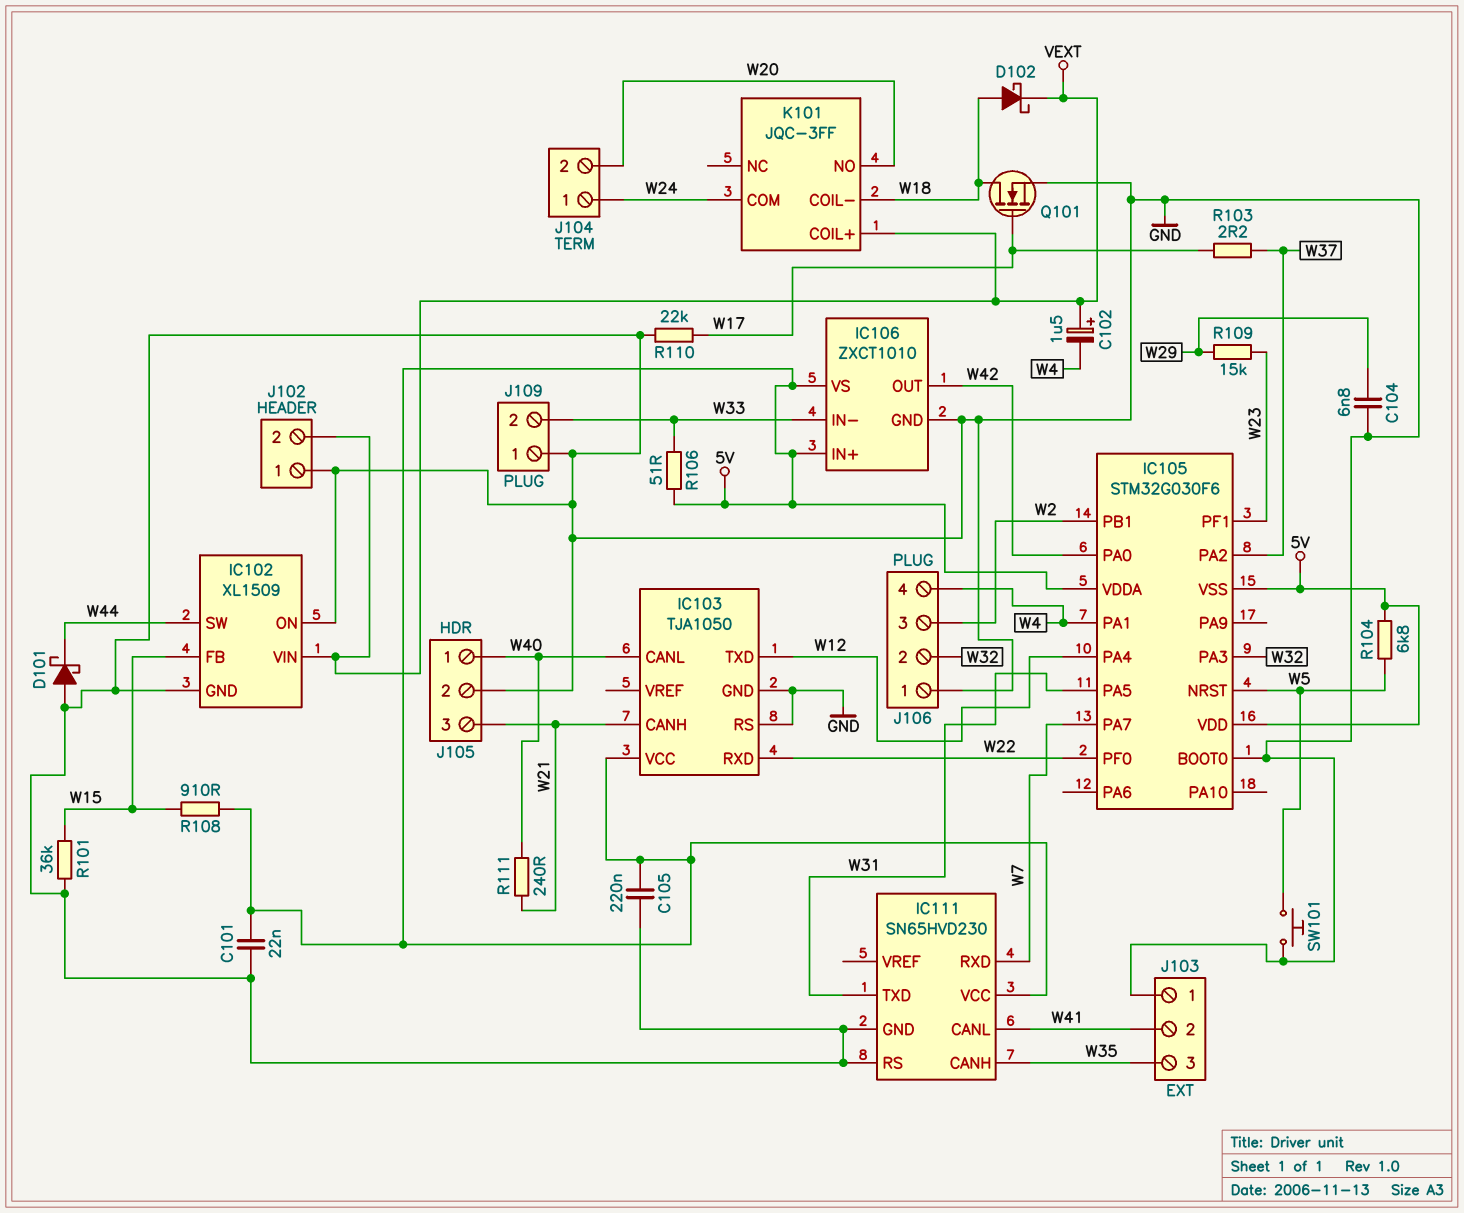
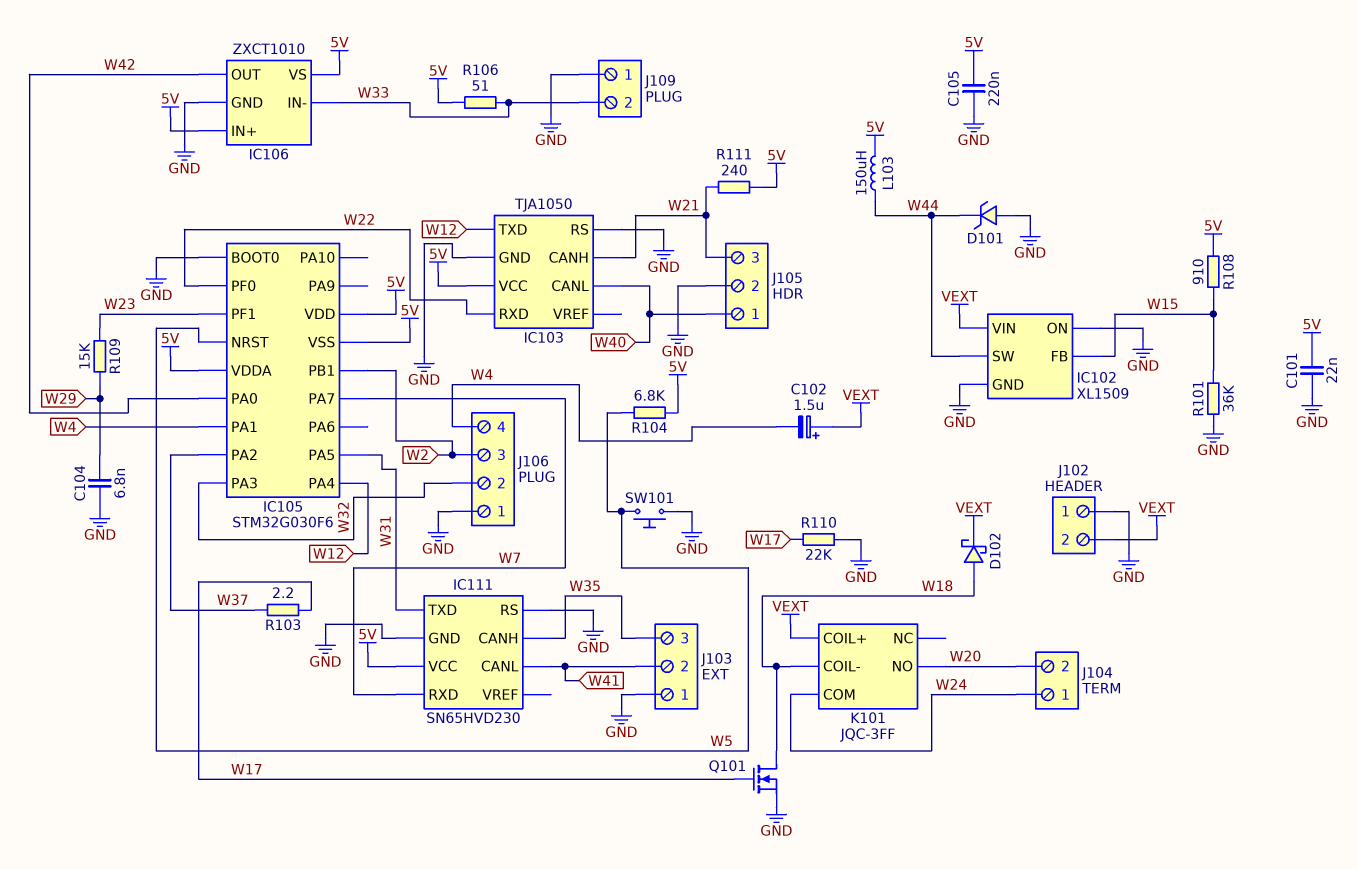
D101: schottky (A GND, K W44) -> zener (A GND, K W44)
L103: none -> 150uH (5V, W44)
R111: 240 (W21, W40) -> 240 (5V, W21)

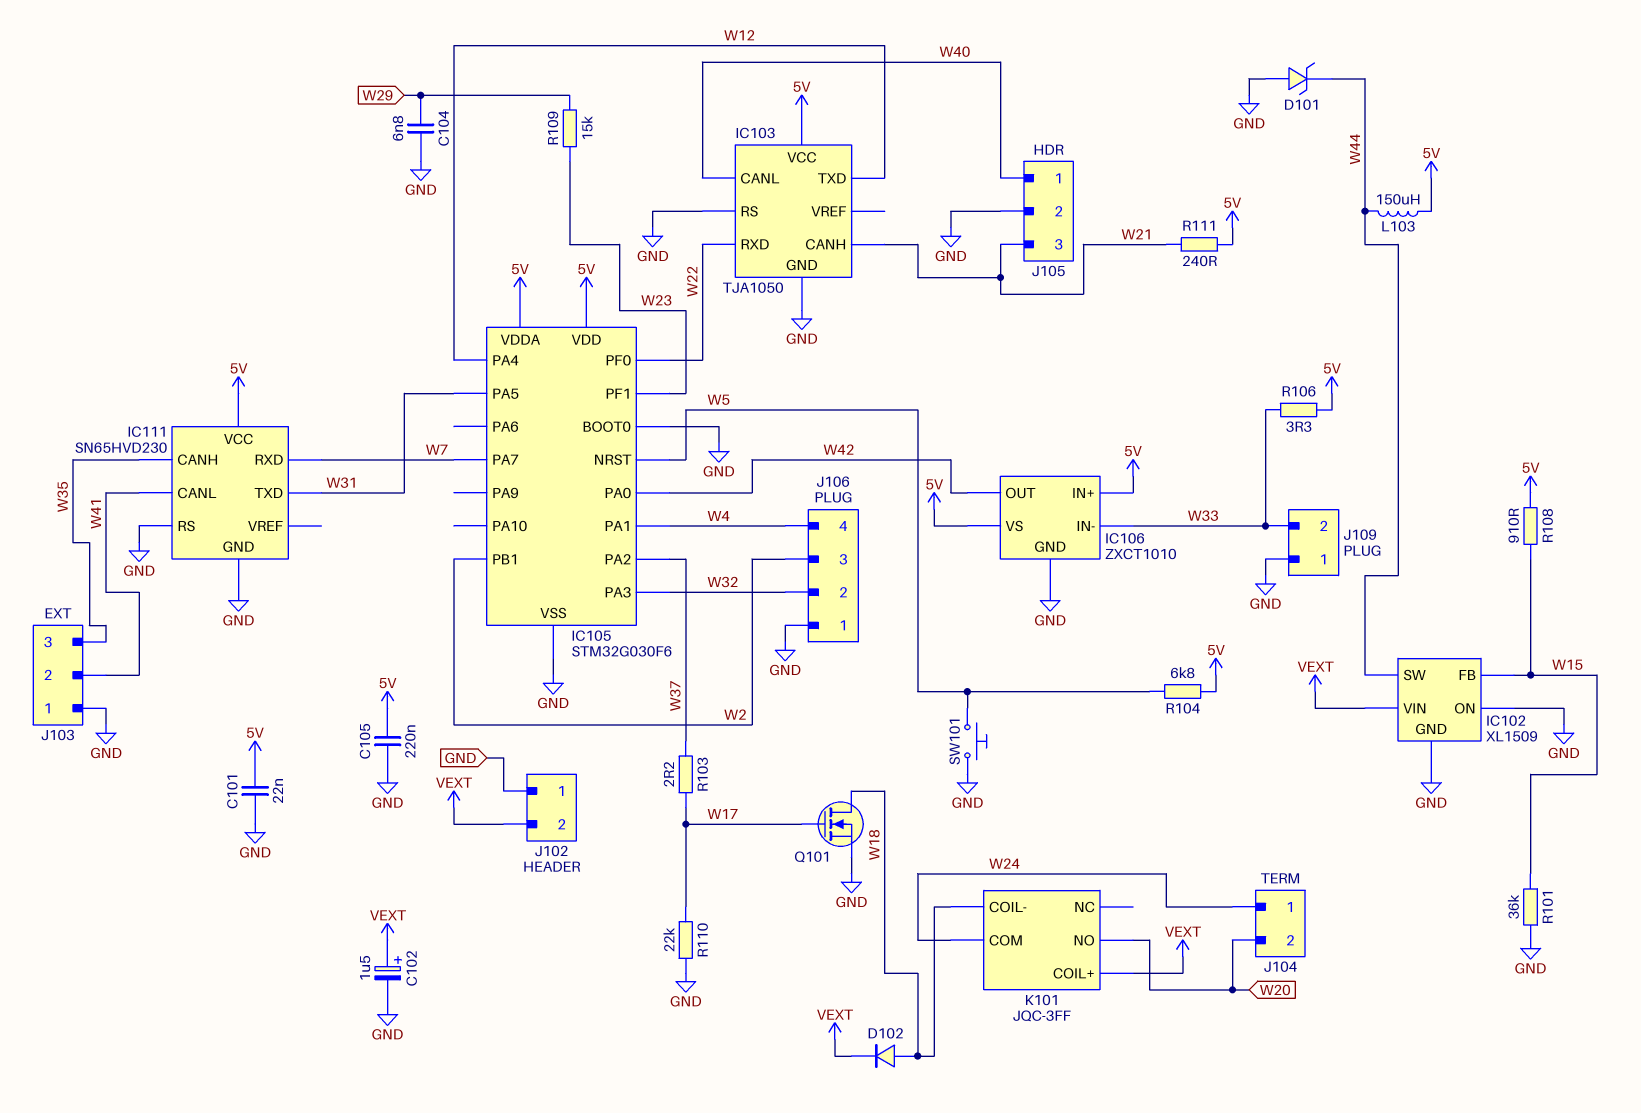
C102: 1.5uF (plus VEXT, minus W4) -> 1.5uF (plus VEXT, minus GND)
D102: schottky (A W18, K VEXT) -> diode (A W18, K VEXT)
IC105 pin VSS: 5V -> GND
R106: 51 (5V, W33) -> 3.3 (5V, W33)

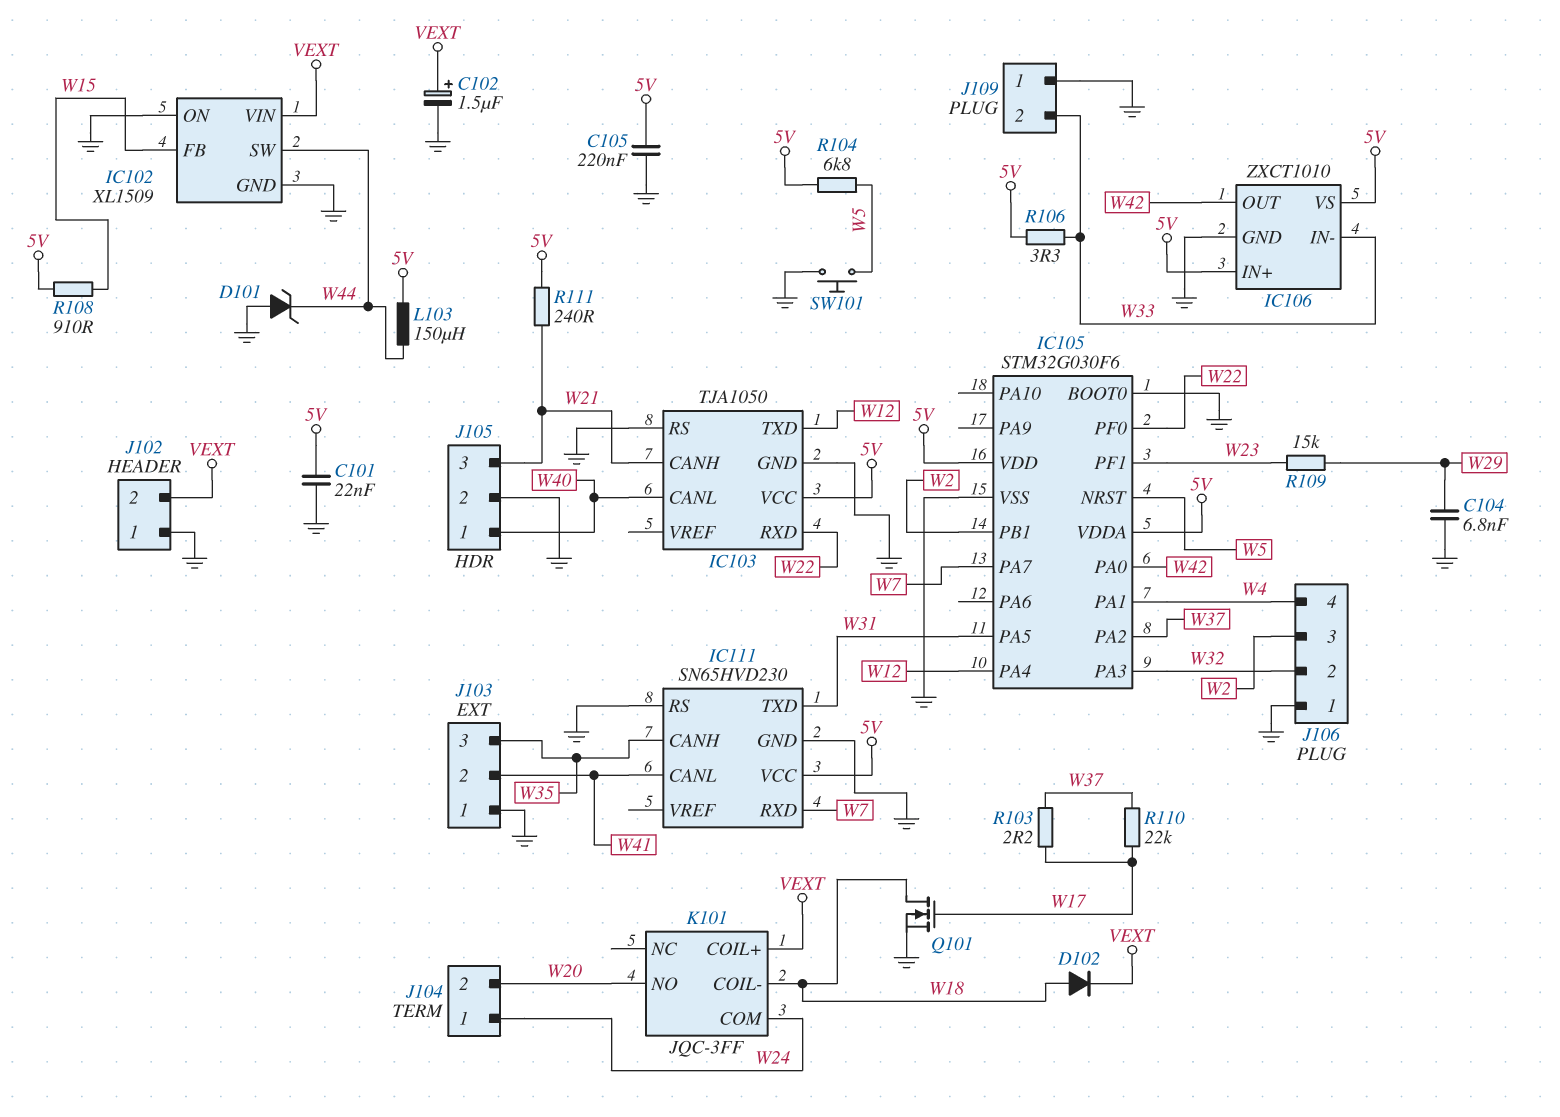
R101: 36k (GND, W15) -> none
R110: 22k (GND, W17) -> 22k (W17, W37)

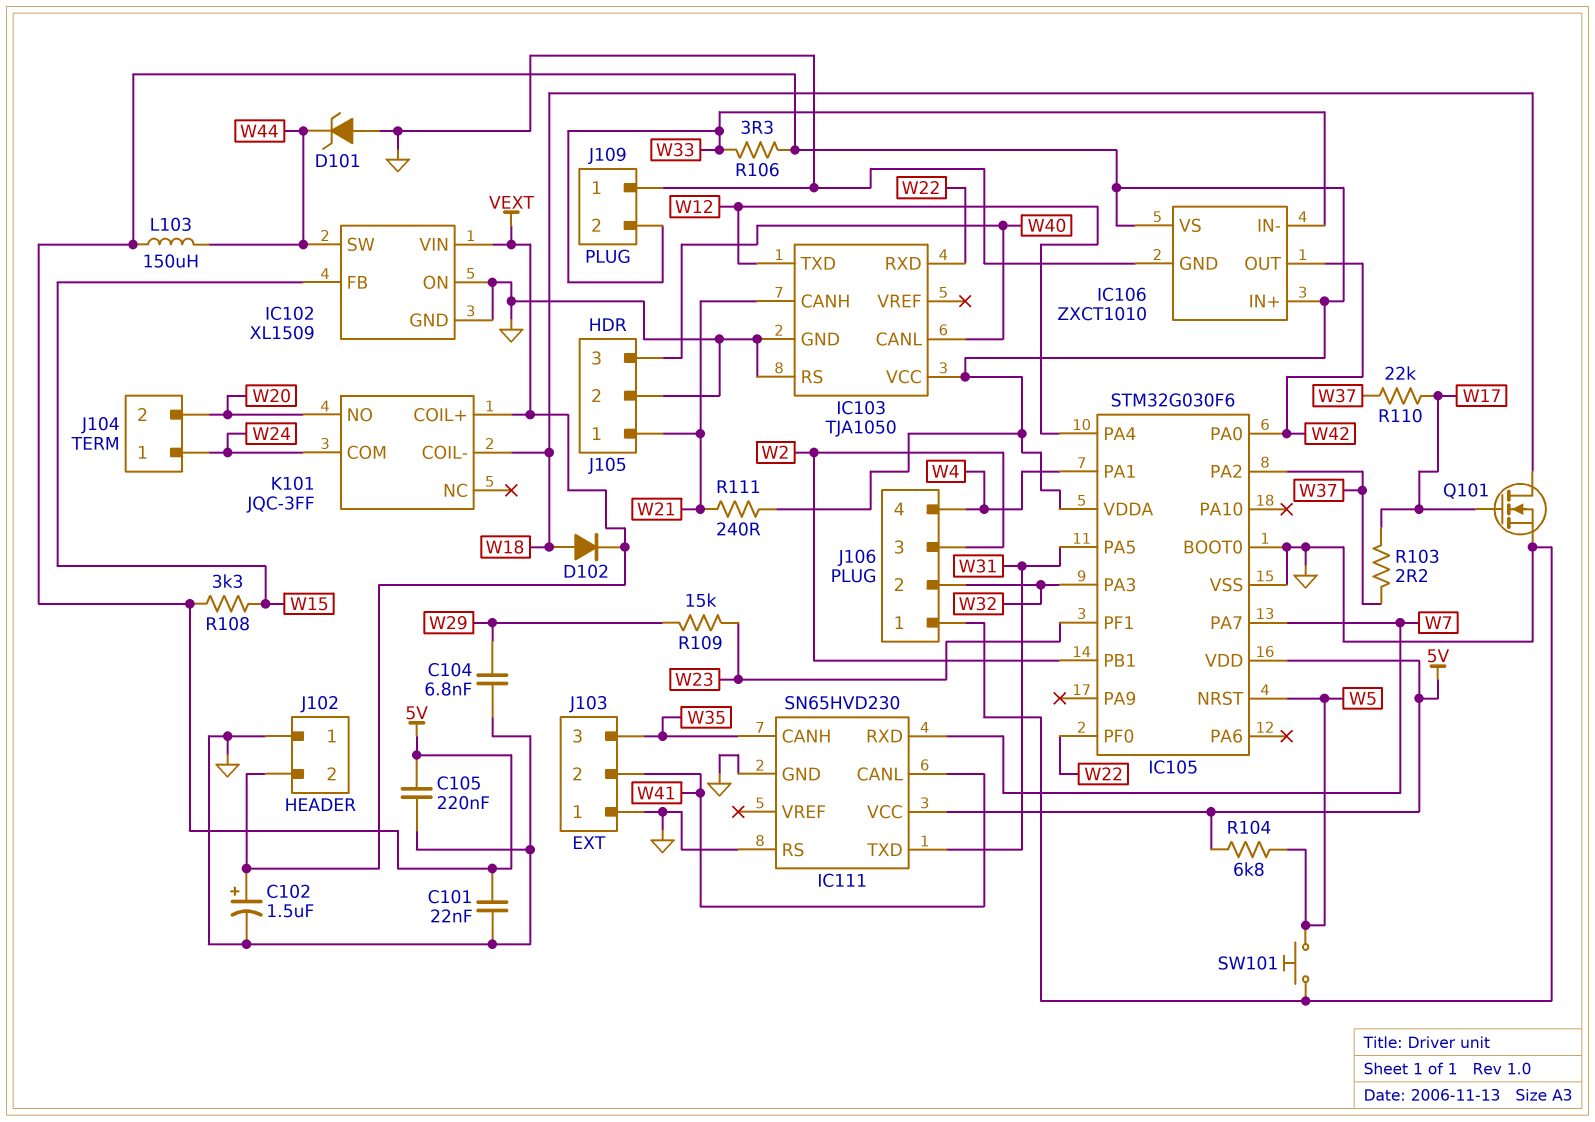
J105 pin 1: W40 -> W21
J105 pin 3: W21 -> W40
R108: 910 (5V, W15) -> 3.3k (5V, W15)

